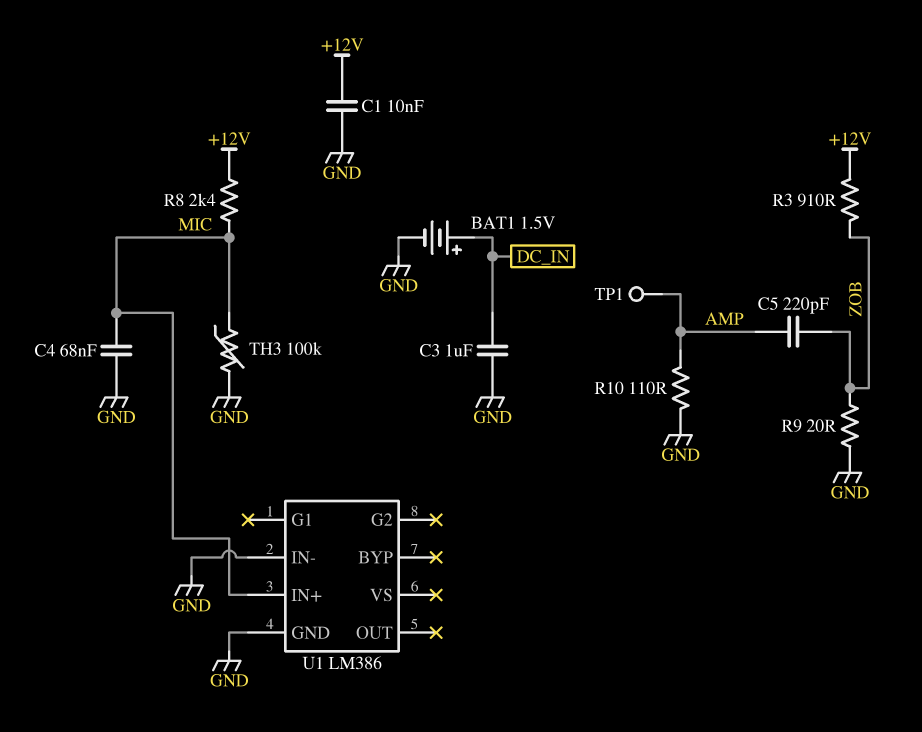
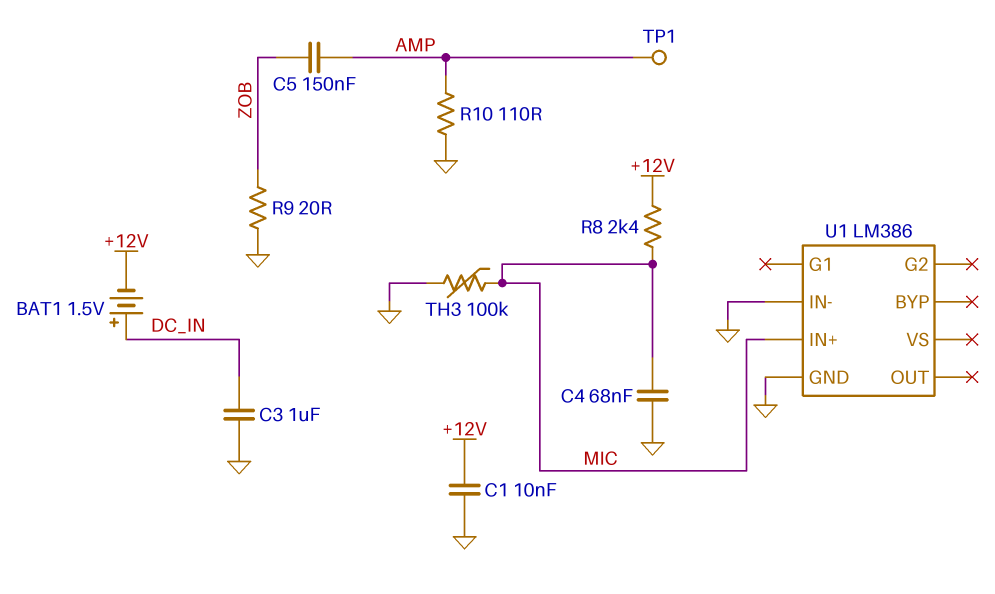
BAT1: 1.5V (plus DC_IN, minus GND) -> 1.5V (plus DC_IN, minus +12V)
C5: 220pF (AMP, ZOB) -> 150nF (AMP, ZOB)
R3: 910 (+12V, ZOB) -> none

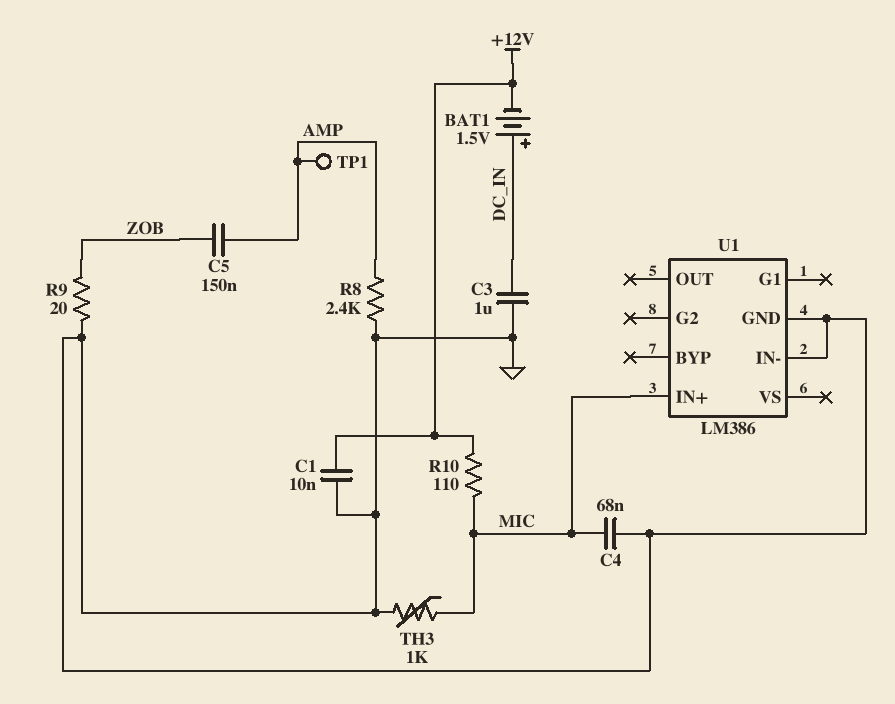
R8: 2.4k (+12V, MIC) -> 2.4k (AMP, GND)
R10: 110 (AMP, GND) -> 110 (+12V, MIC)
TH3: 100k (GND, MIC) -> 1k (GND, MIC)

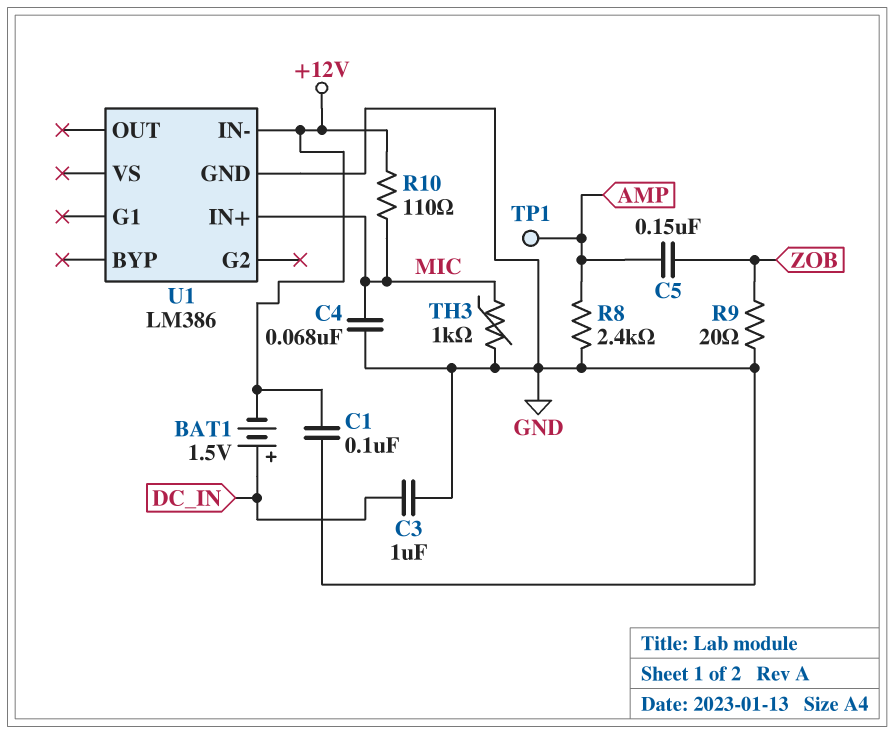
C1: 10nF (+12V, GND) -> 100nF (+12V, GND)
U1 pin IN-: GND -> +12V

